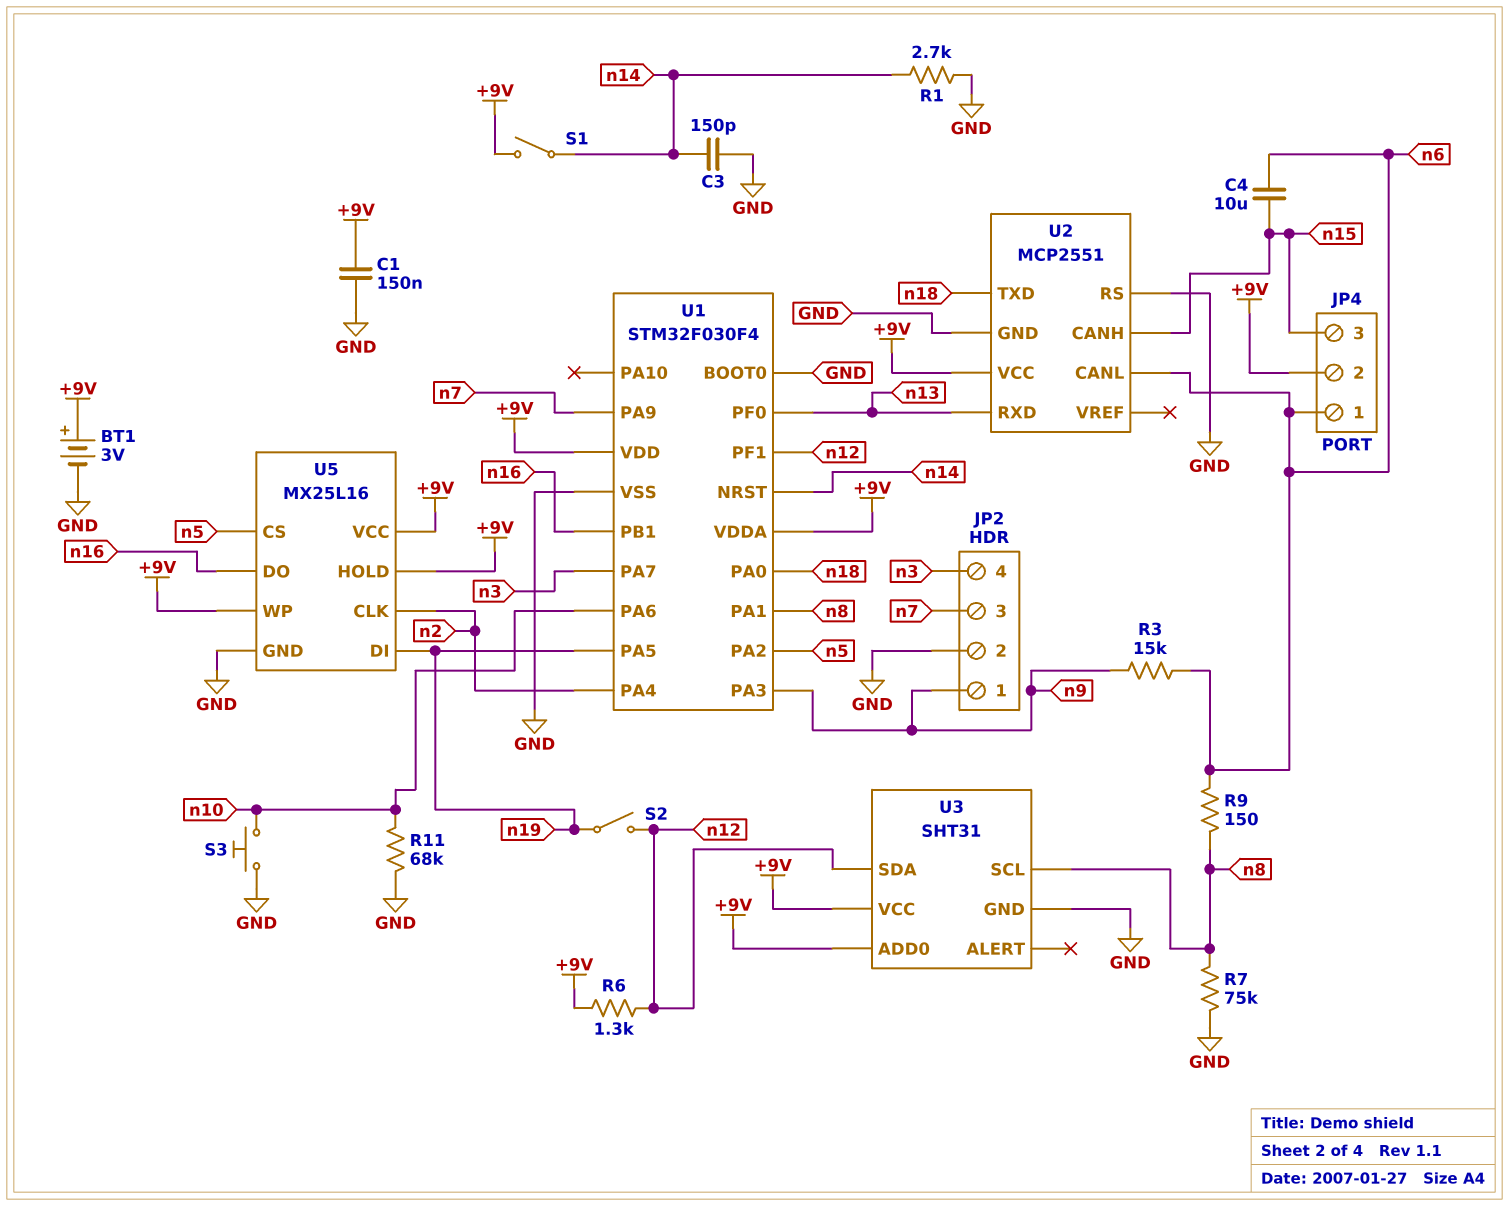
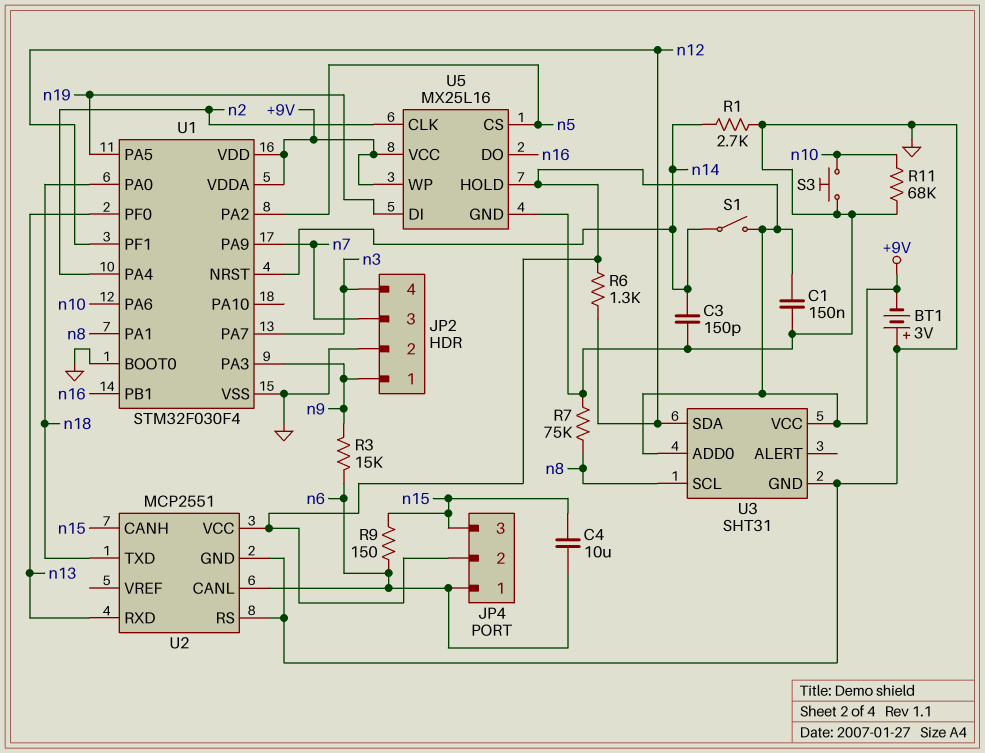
BT1: 3V (plus +9V, minus GND) -> 3V (plus GND, minus +9V)
R9: 150 (n6, n8) -> 150 (n6, n15)
S2: switch (n12, n19) -> none

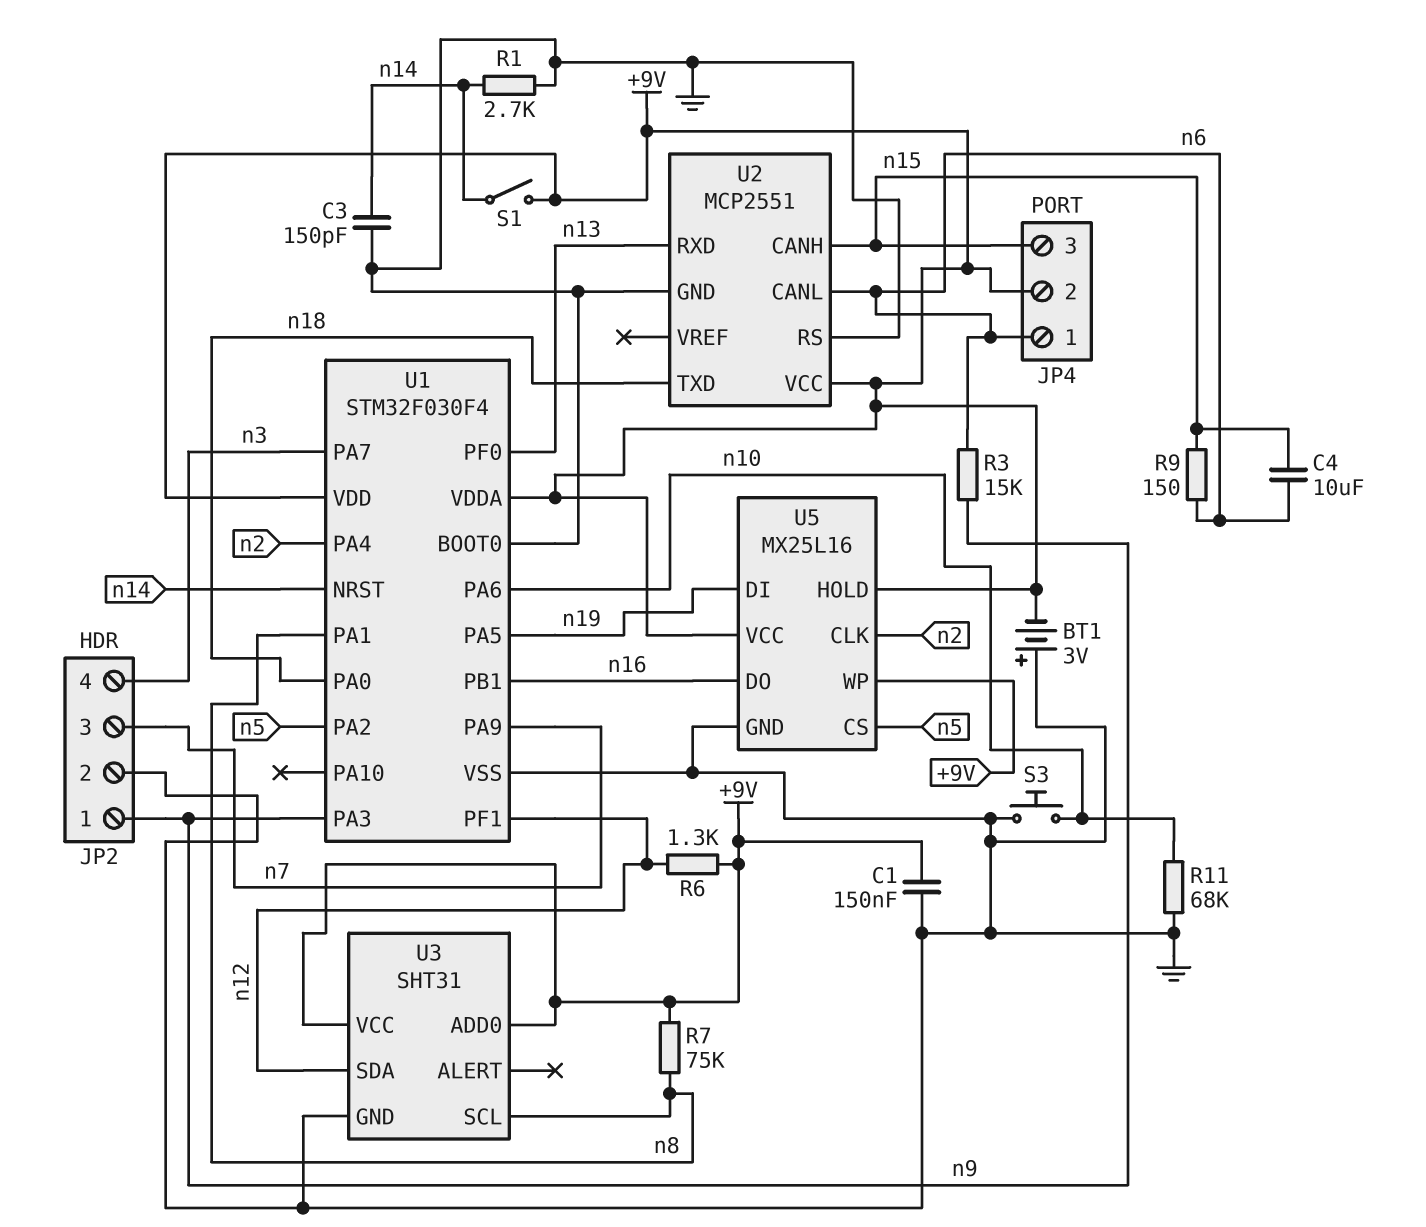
R7: 75k (GND, n8) -> 75k (+9V, n8)

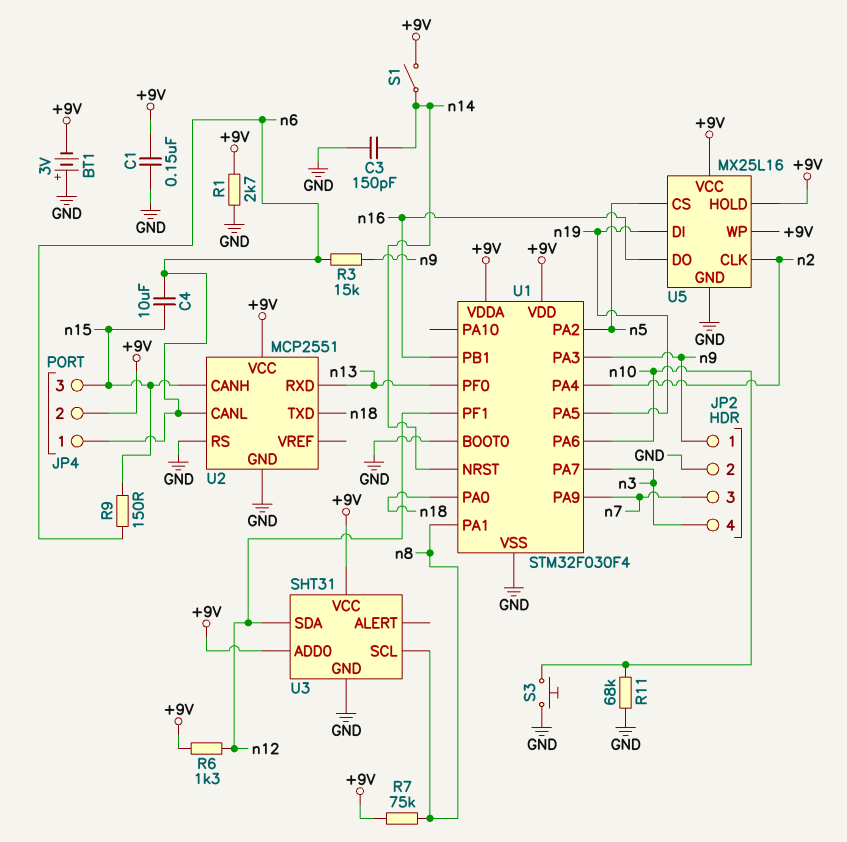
R1: 2.7k (GND, n14) -> 2.7k (+9V, GND)

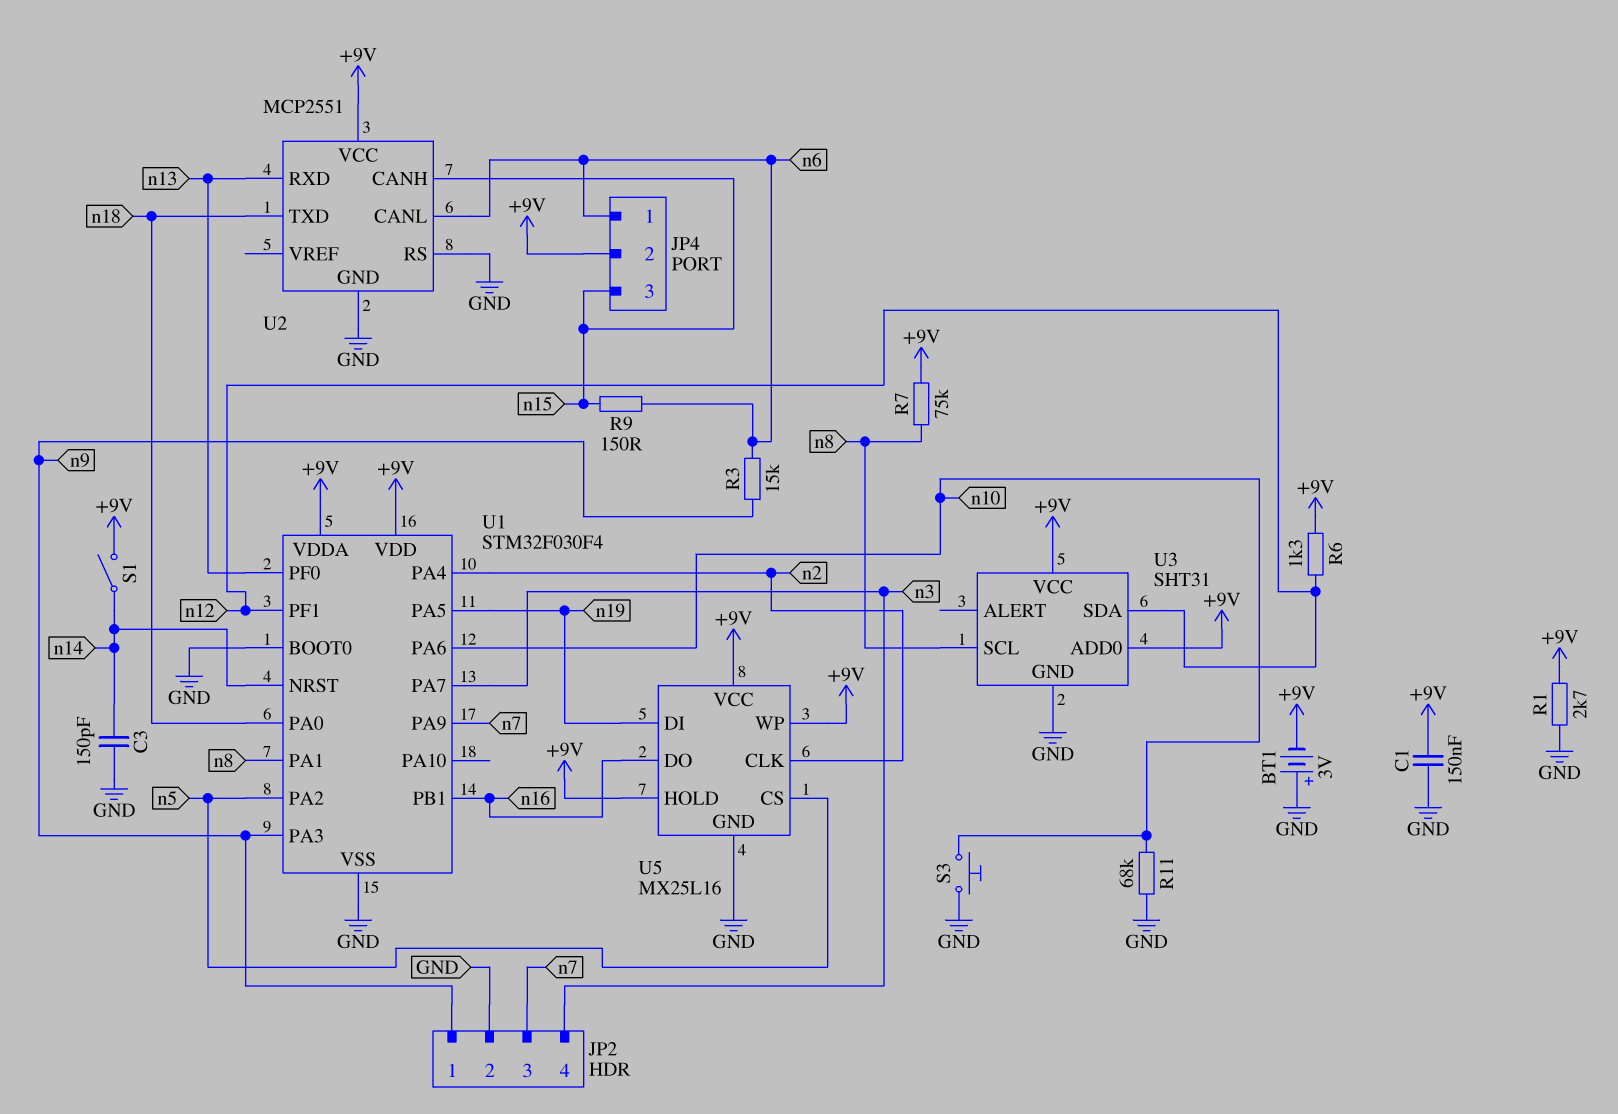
C4: 10uF (n6, n15) -> none

